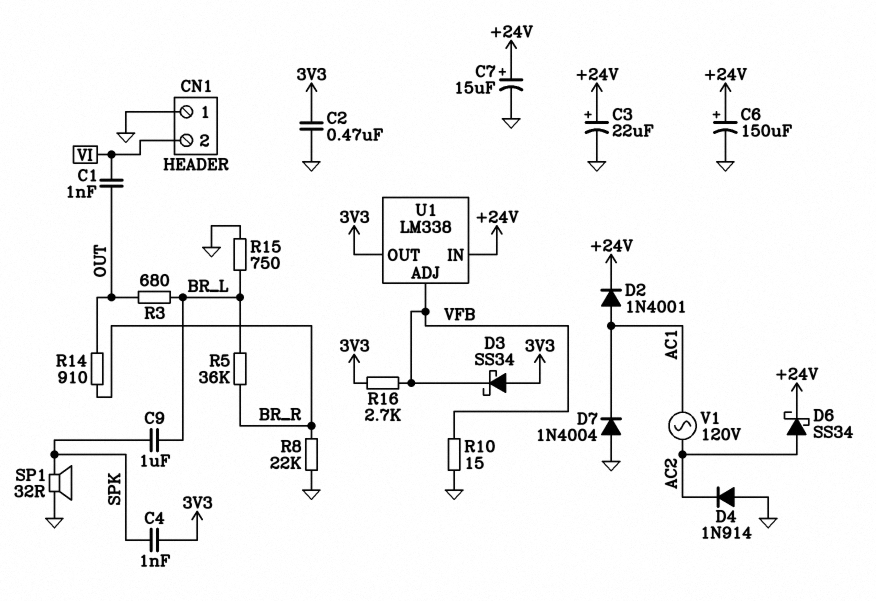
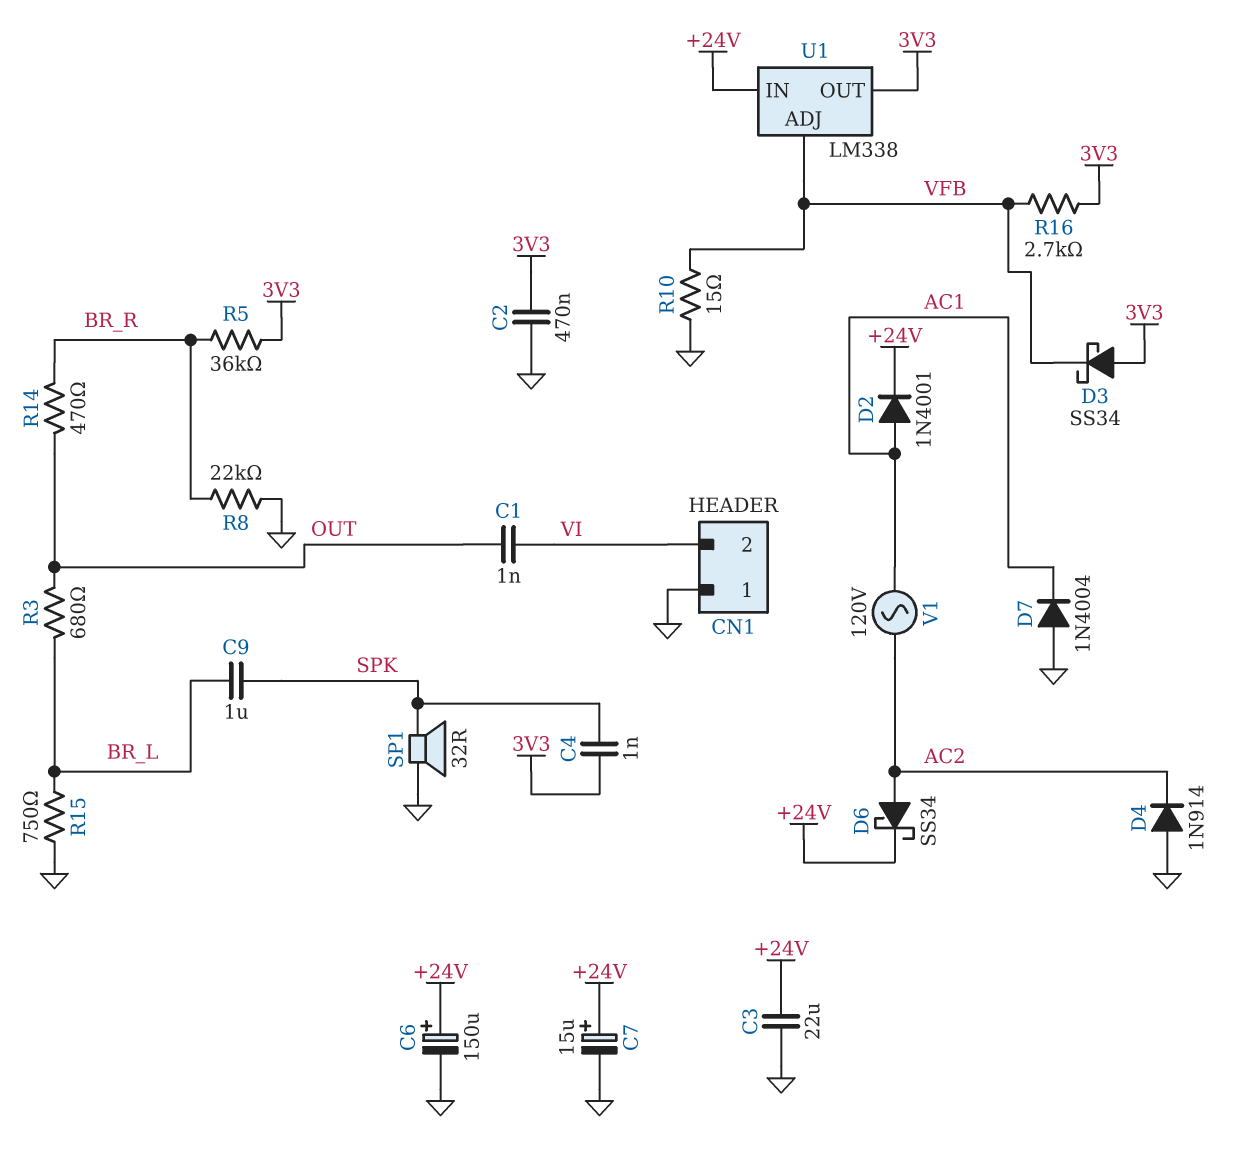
C3: 22uF (plus +24V, minus GND) -> 22uF (+24V, GND)
R5: 36k (BR_L, BR_R) -> 36k (3V3, BR_R)
R14: 910 (BR_R, OUT) -> 470 (BR_R, OUT)

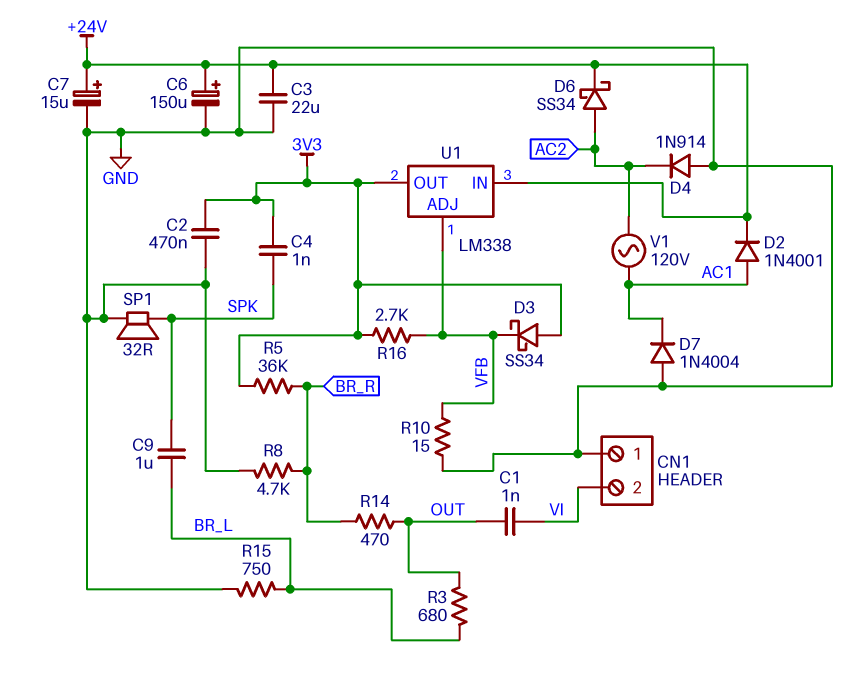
R8: 22k (BR_R, GND) -> 4.7k (BR_R, GND)

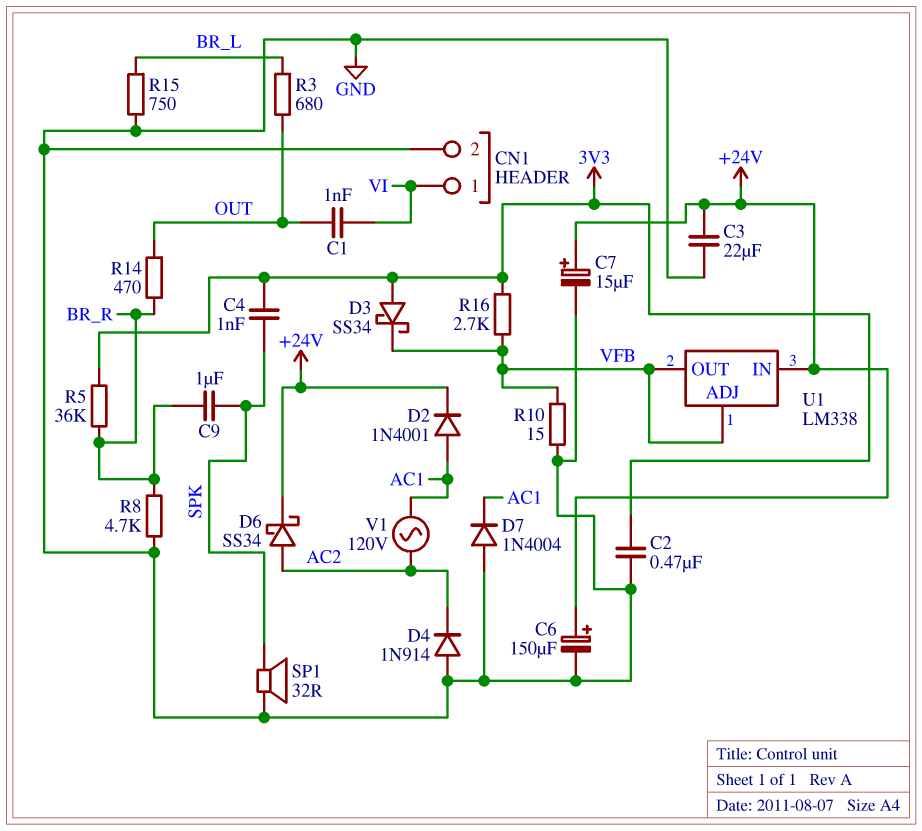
C9: 1uF (BR_L, SPK) -> 1uF (BR_R, SPK)
CN1 pin 1: GND -> VI
CN1 pin 2: VI -> GND
U1 pin OUT: 3V3 -> VFB

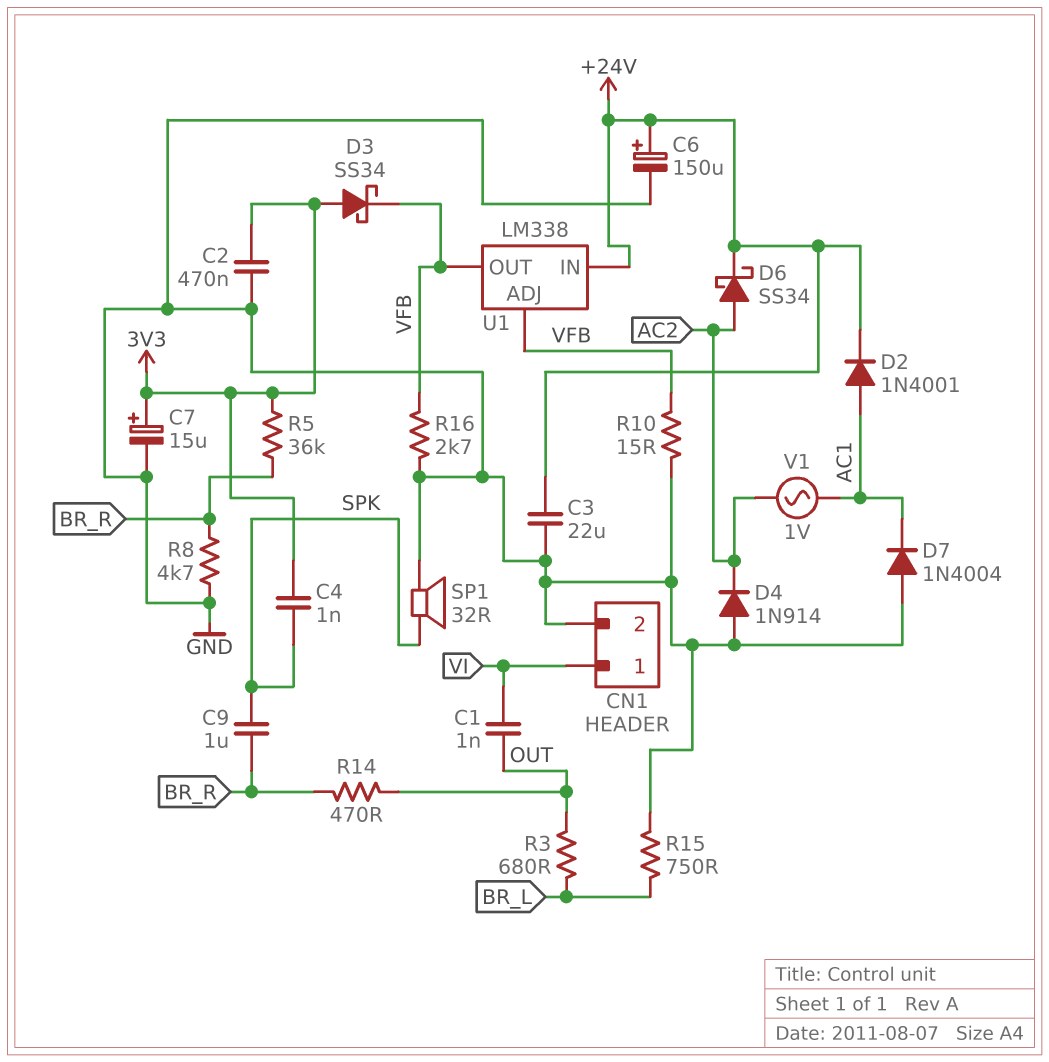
C7: 15uF (plus +24V, minus GND) -> 15uF (plus 3V3, minus GND)
R16: 2.7k (3V3, VFB) -> 2.7k (GND, VFB)
V1: AC 120V (AC1, AC2) -> AC 1V (AC1, AC2)

